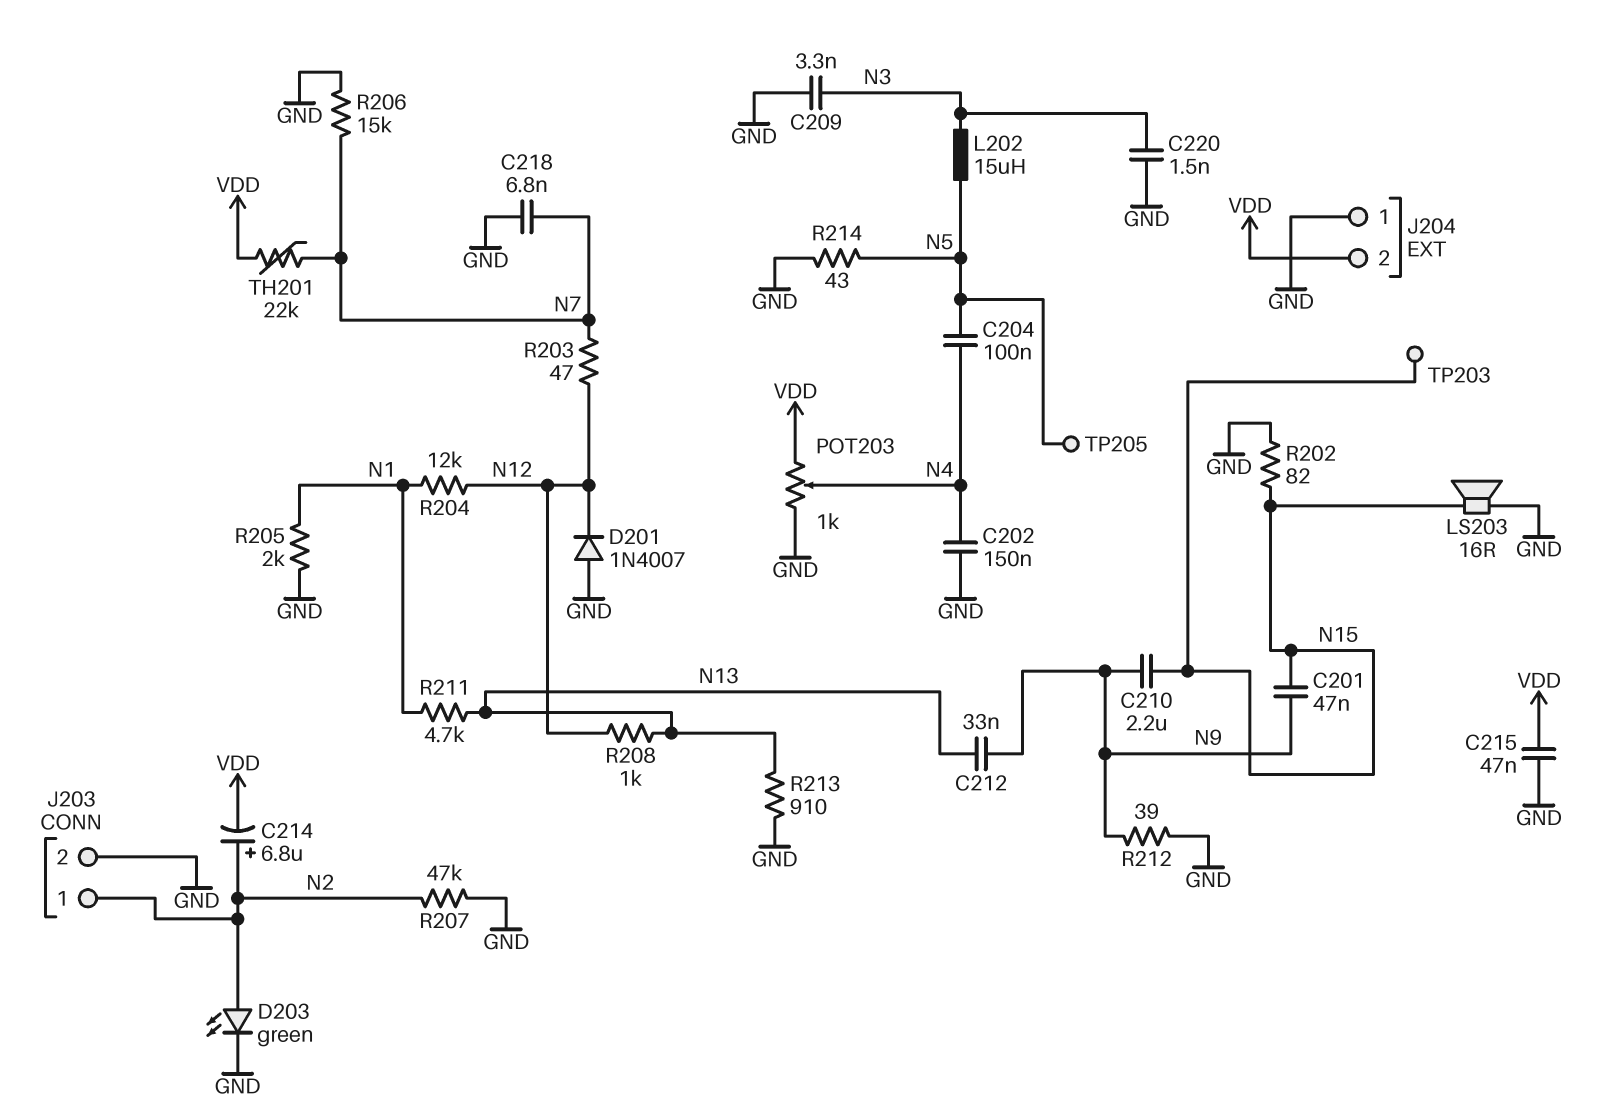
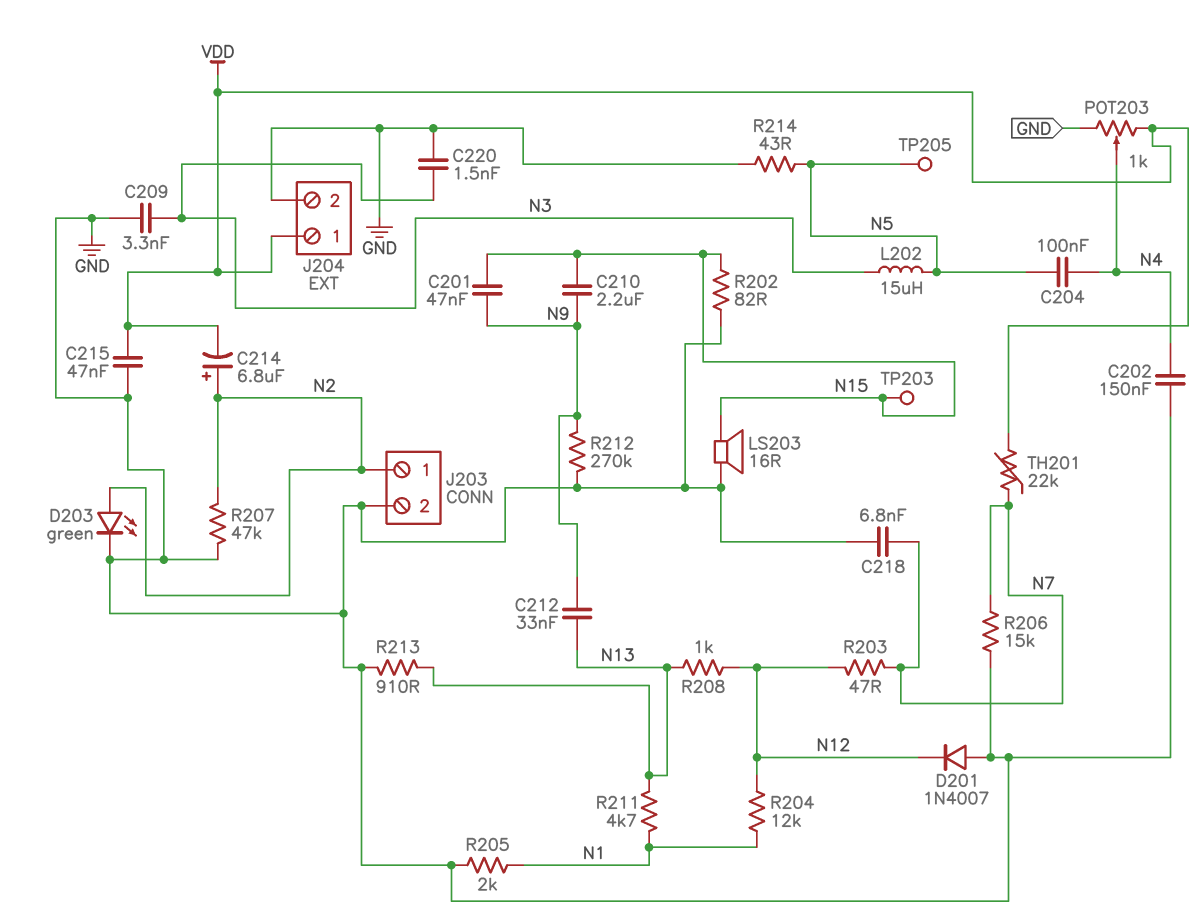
J204 pin 1: GND -> VDD
J204 pin 2: VDD -> GND
R212: 39 (GND, N9) -> 270k (GND, N9)

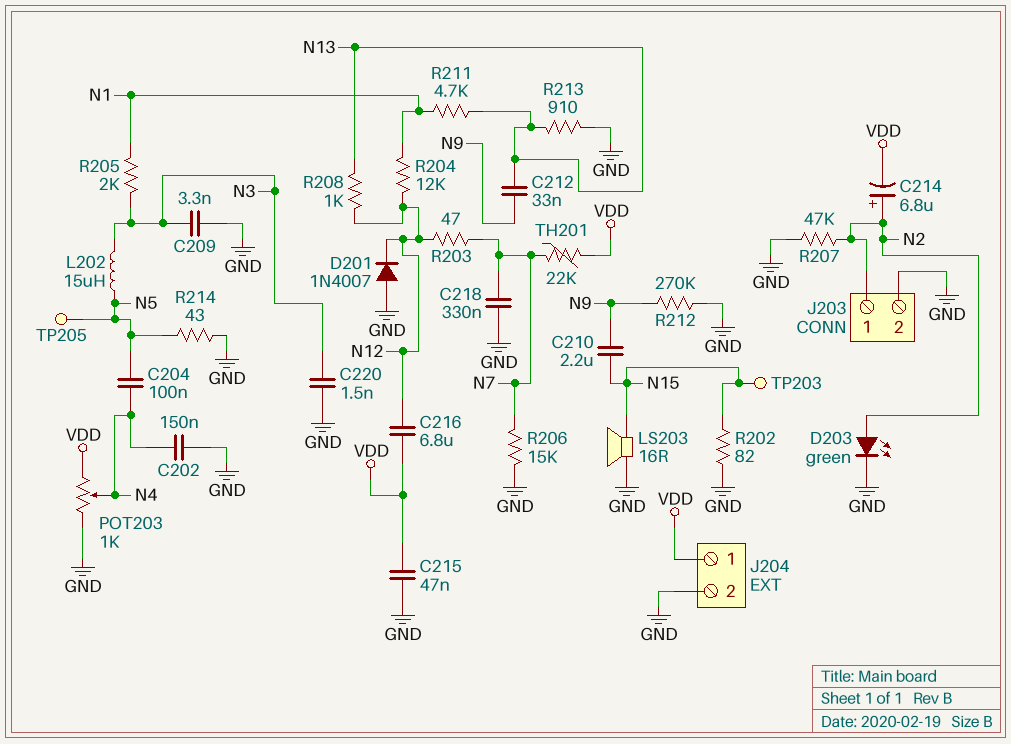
C201: 47nF (N9, N15) -> none
C216: none -> 6.8uF (N12, VDD)
C218: 6.8nF (GND, N7) -> 330nF (GND, N7)
R205: 2k (GND, N1) -> 2k (N1, N3)

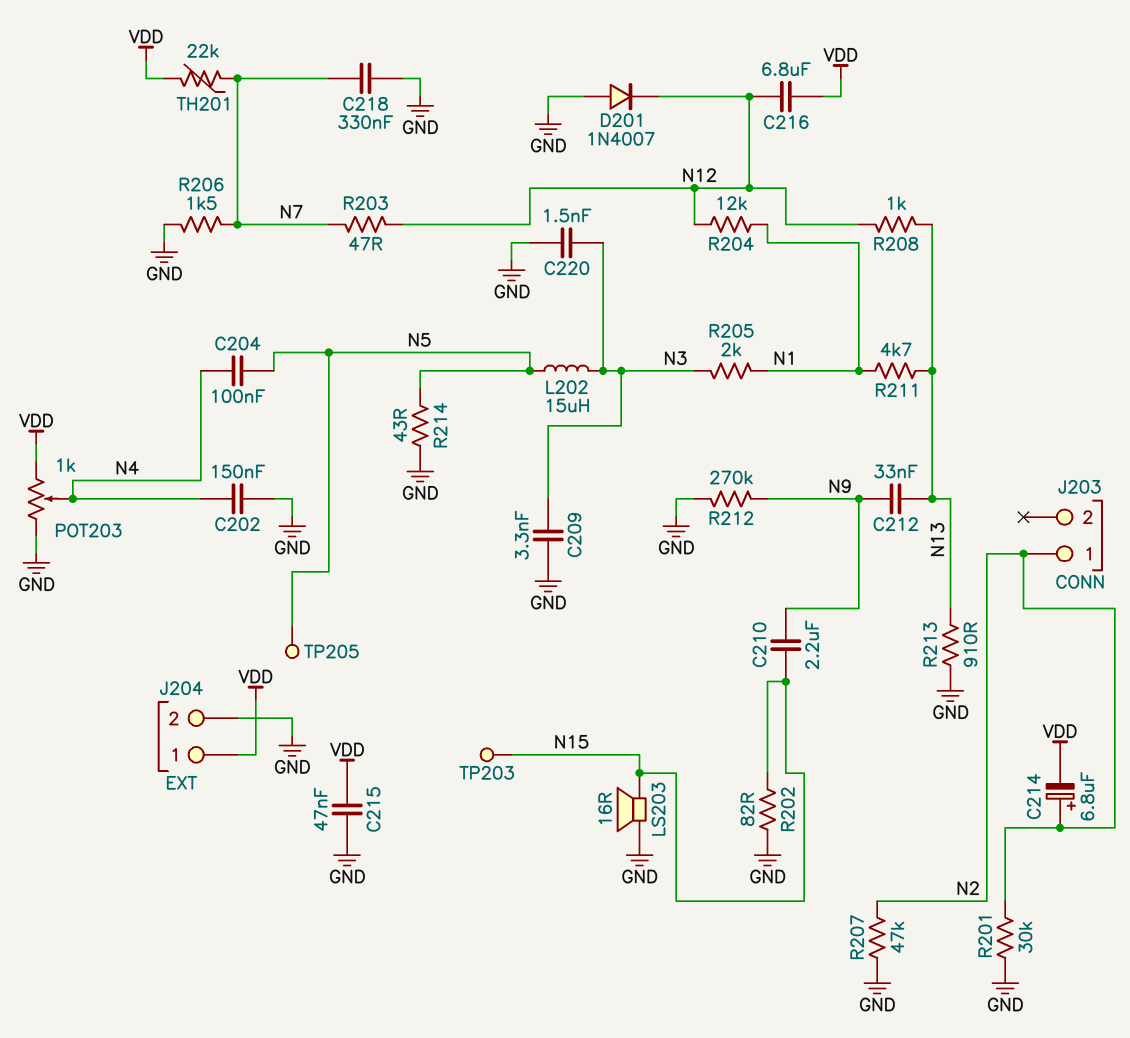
D203: LED green (A N2, K GND) -> none
J203 pin 2: GND -> none
R201: none -> 30k (GND, N2)
R206: 15k (GND, N7) -> 1.5k (GND, N7)

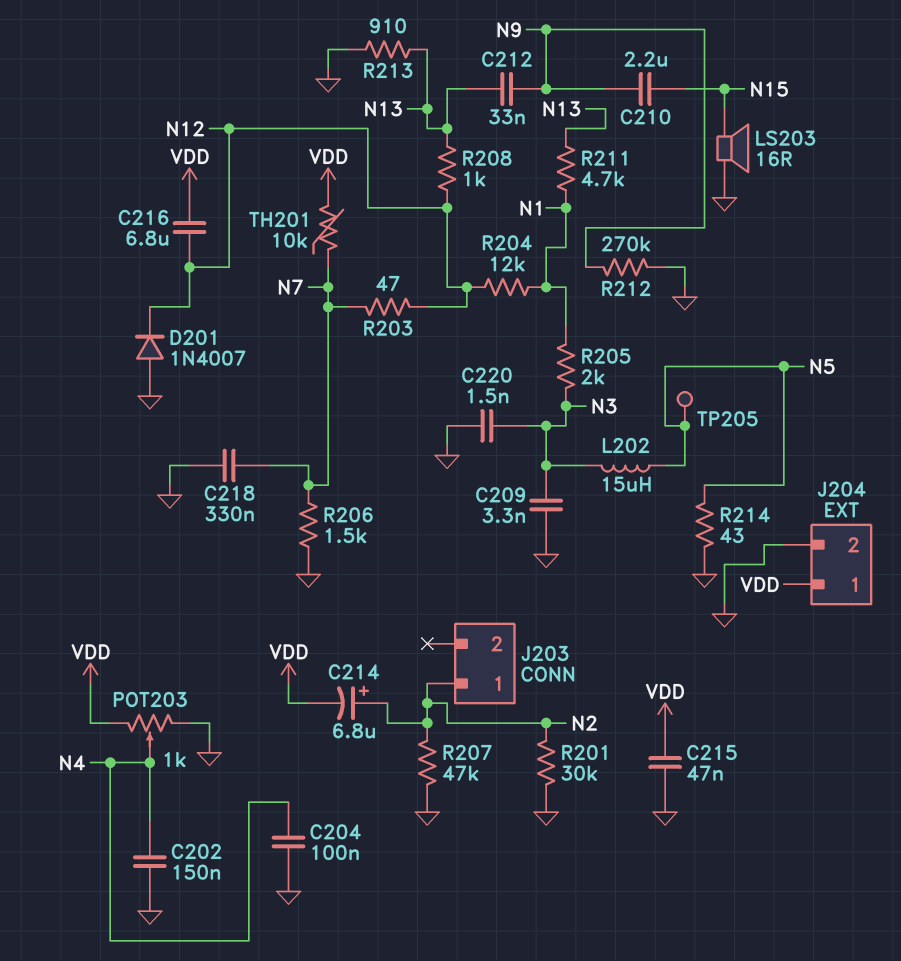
C204: 100nF (N4, N5) -> 100nF (GND, N4)
R202: 82 (GND, N15) -> none
TH201: 22k (N7, VDD) -> 10k (N7, VDD)
TP203: test point (N15) -> none

